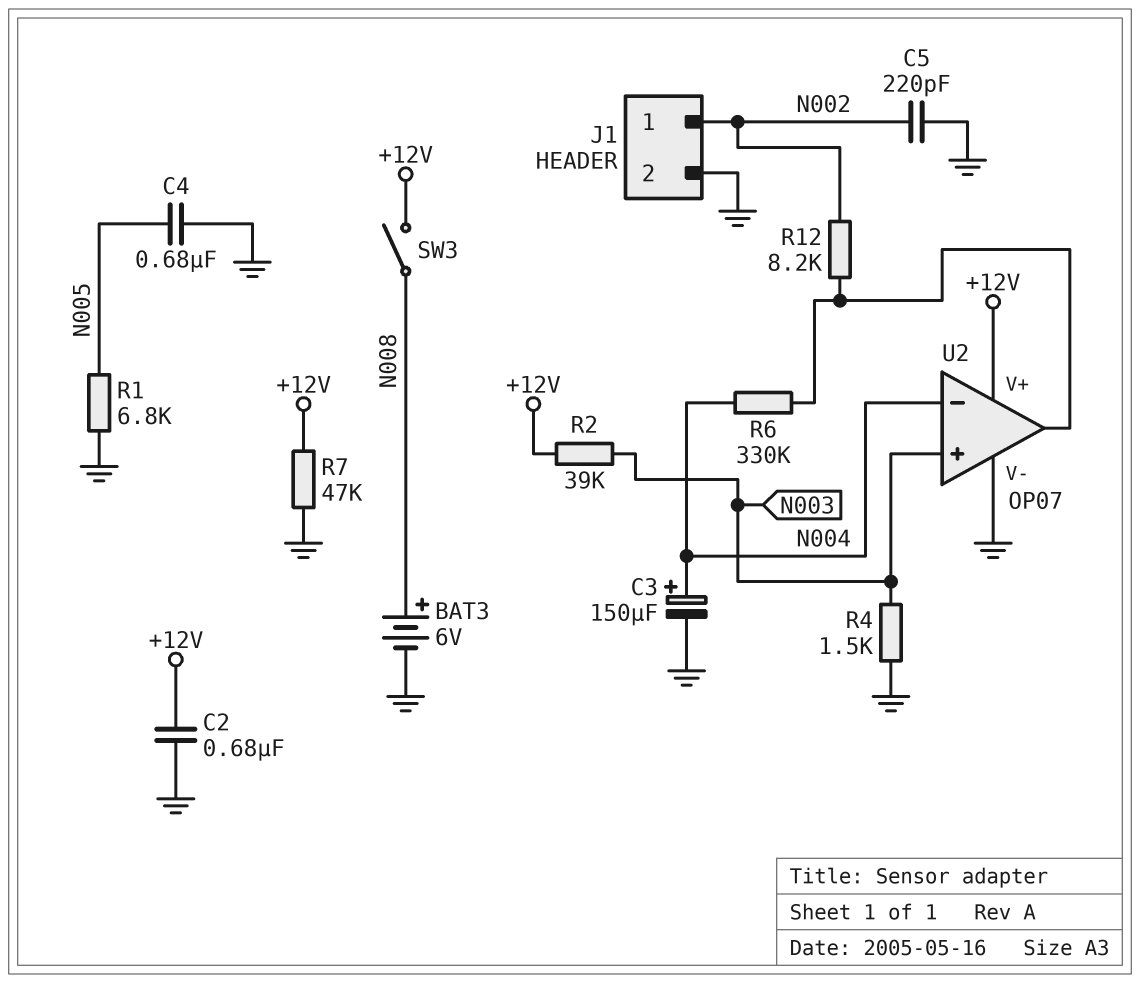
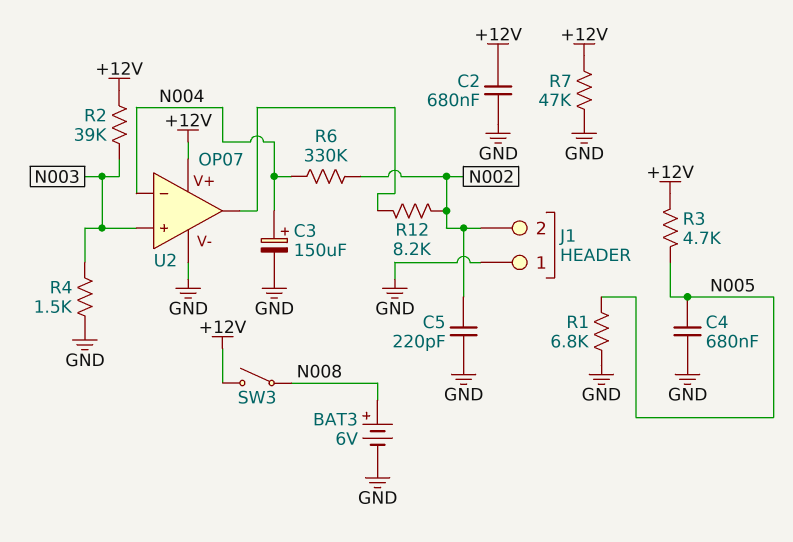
J1 pin 1: N002 -> GND
J1 pin 2: GND -> N002
R3: none -> 4.7k (+12V, N005)
R6: 330k (N004, U2/out) -> 330k (N002, N004)

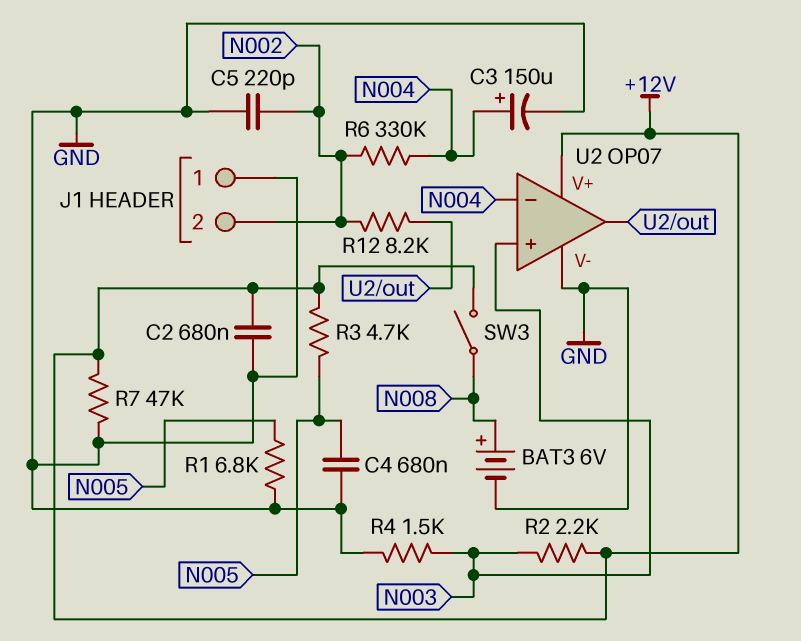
R2: 39k (+12V, N003) -> 2.2k (+12V, N003)

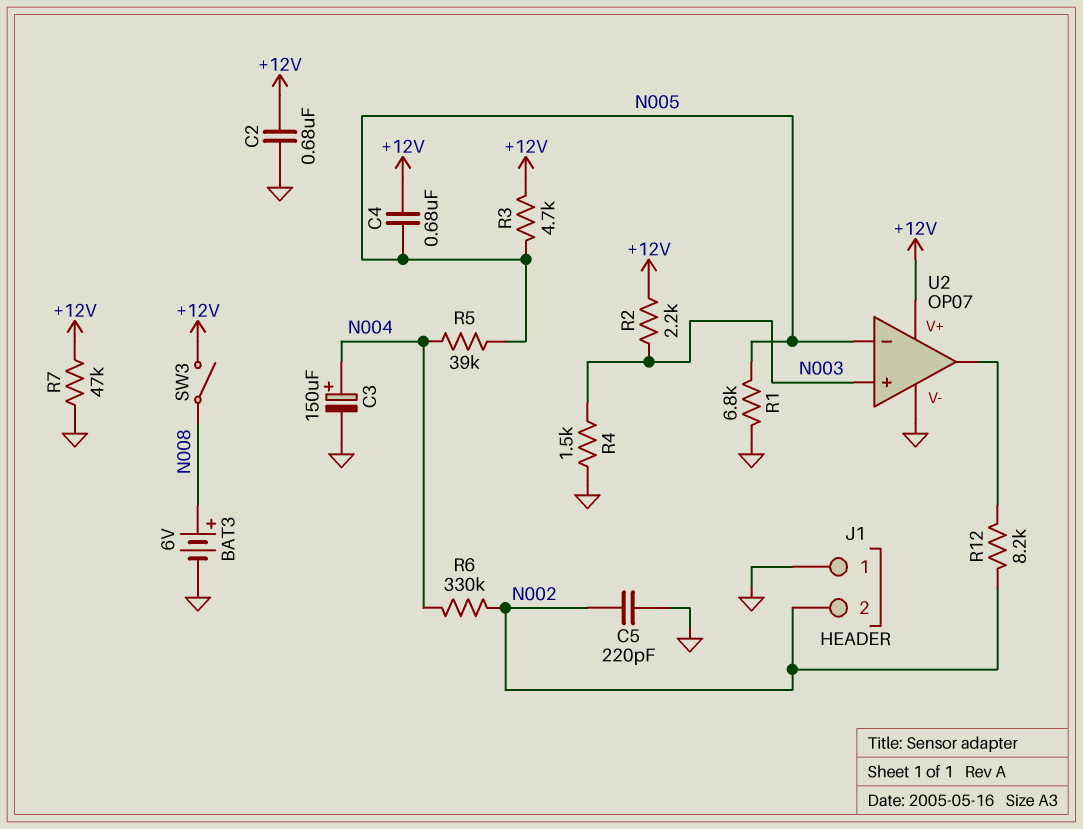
C4: 680nF (GND, N005) -> 680nF (+12V, N005)
R5: none -> 39k (N004, N005)
U2 pin in-: N004 -> N005

